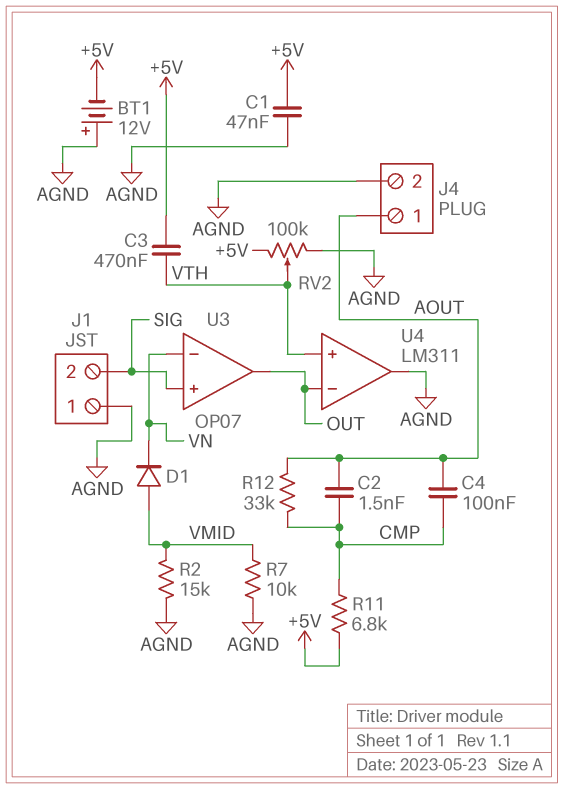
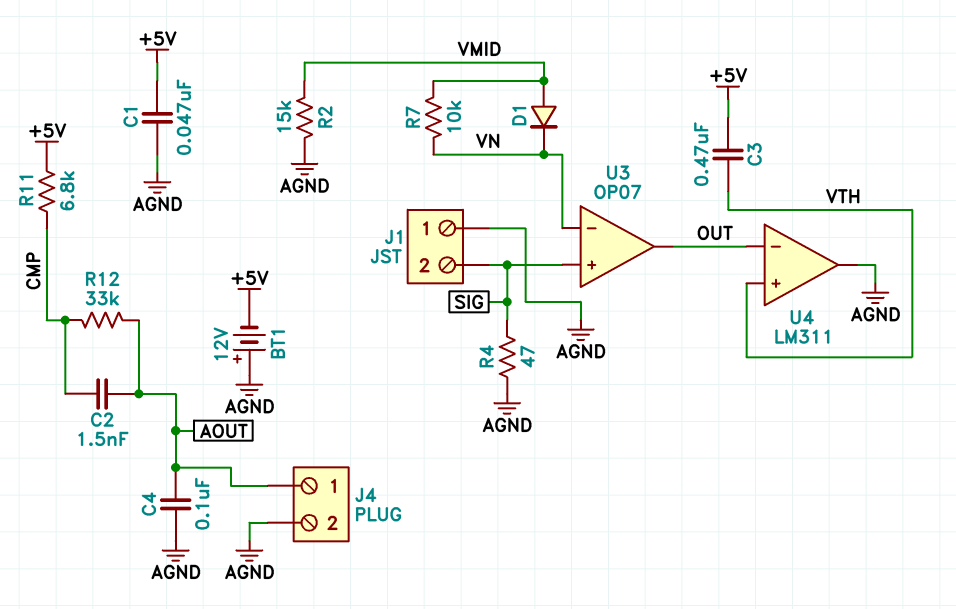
C4: 100nF (AOUT, CMP) -> 100nF (AGND, AOUT)
R4: none -> 47 (AGND, SIG)
R7: 10k (AGND, VMID) -> 10k (VMID, VN)
RV2: 100k (+5V, AGND, wiper VTH) -> none

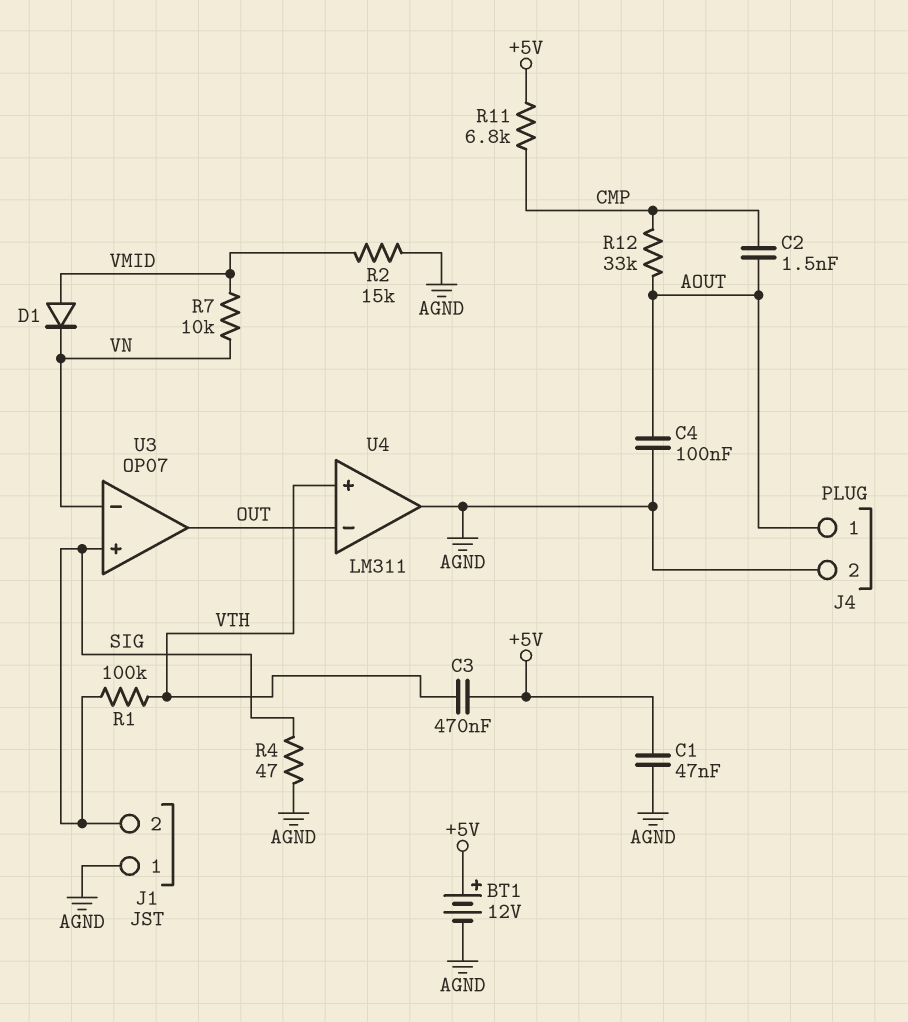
BT1: 12V (plus AGND, minus +5V) -> 12V (plus +5V, minus AGND)
R1: none -> 100k (SIG, VTH)

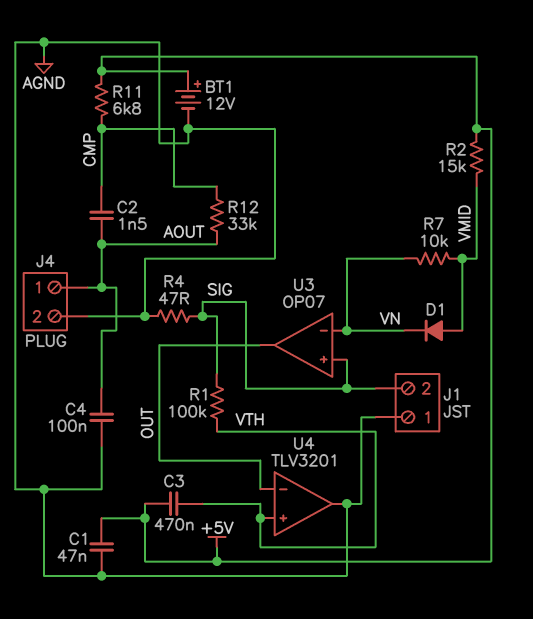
R2: 15k (AGND, VMID) -> 15k (+5V, VMID)
U4: LM311 -> TLV3201

